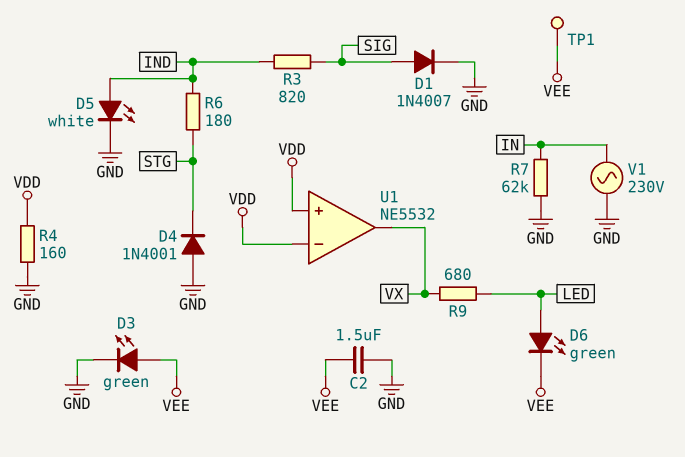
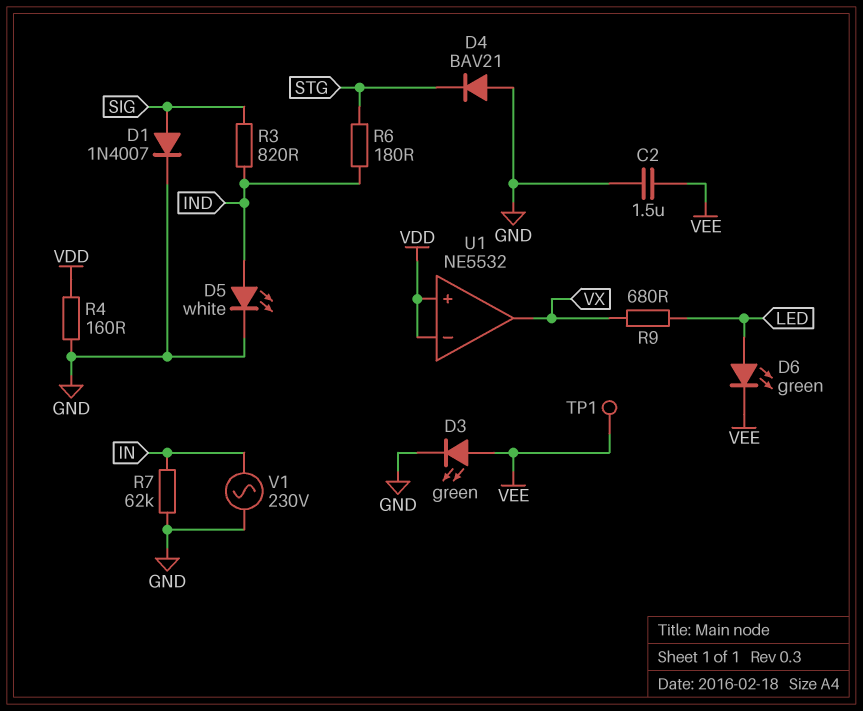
D4: diode 1N4001 (A GND, K STG) -> diode BAV21 (A GND, K STG)

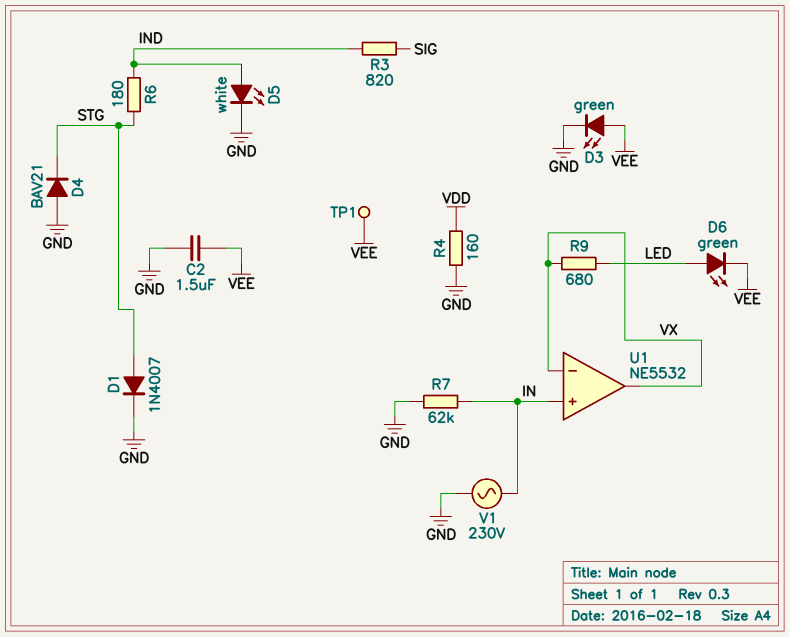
D1: diode 1N4007 (A SIG, K GND) -> diode 1N4007 (A STG, K GND)
U1 pin in+: VDD -> IN
U1 pin in-: VDD -> VX

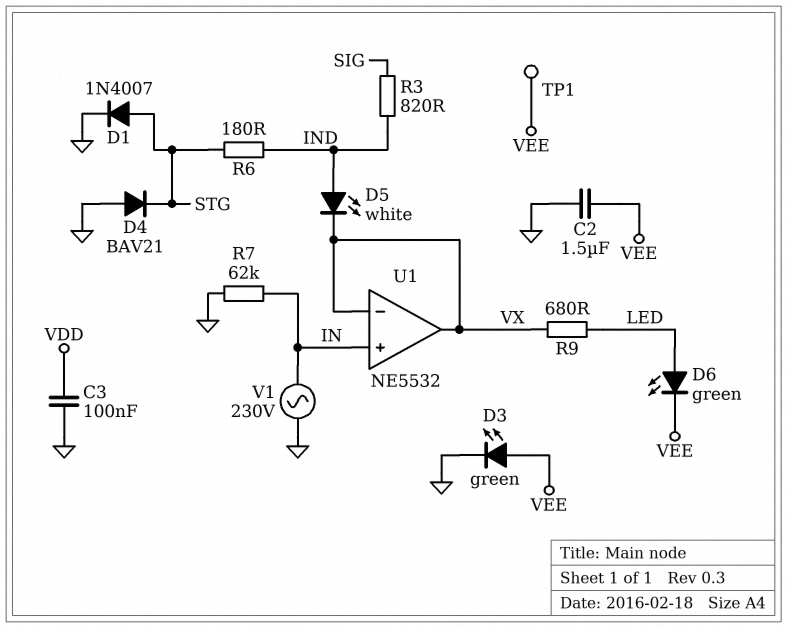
C3: none -> 100nF (GND, VDD)
D5: LED white (A IND, K GND) -> LED white (A IND, K VX)
R4: 160 (GND, VDD) -> none

